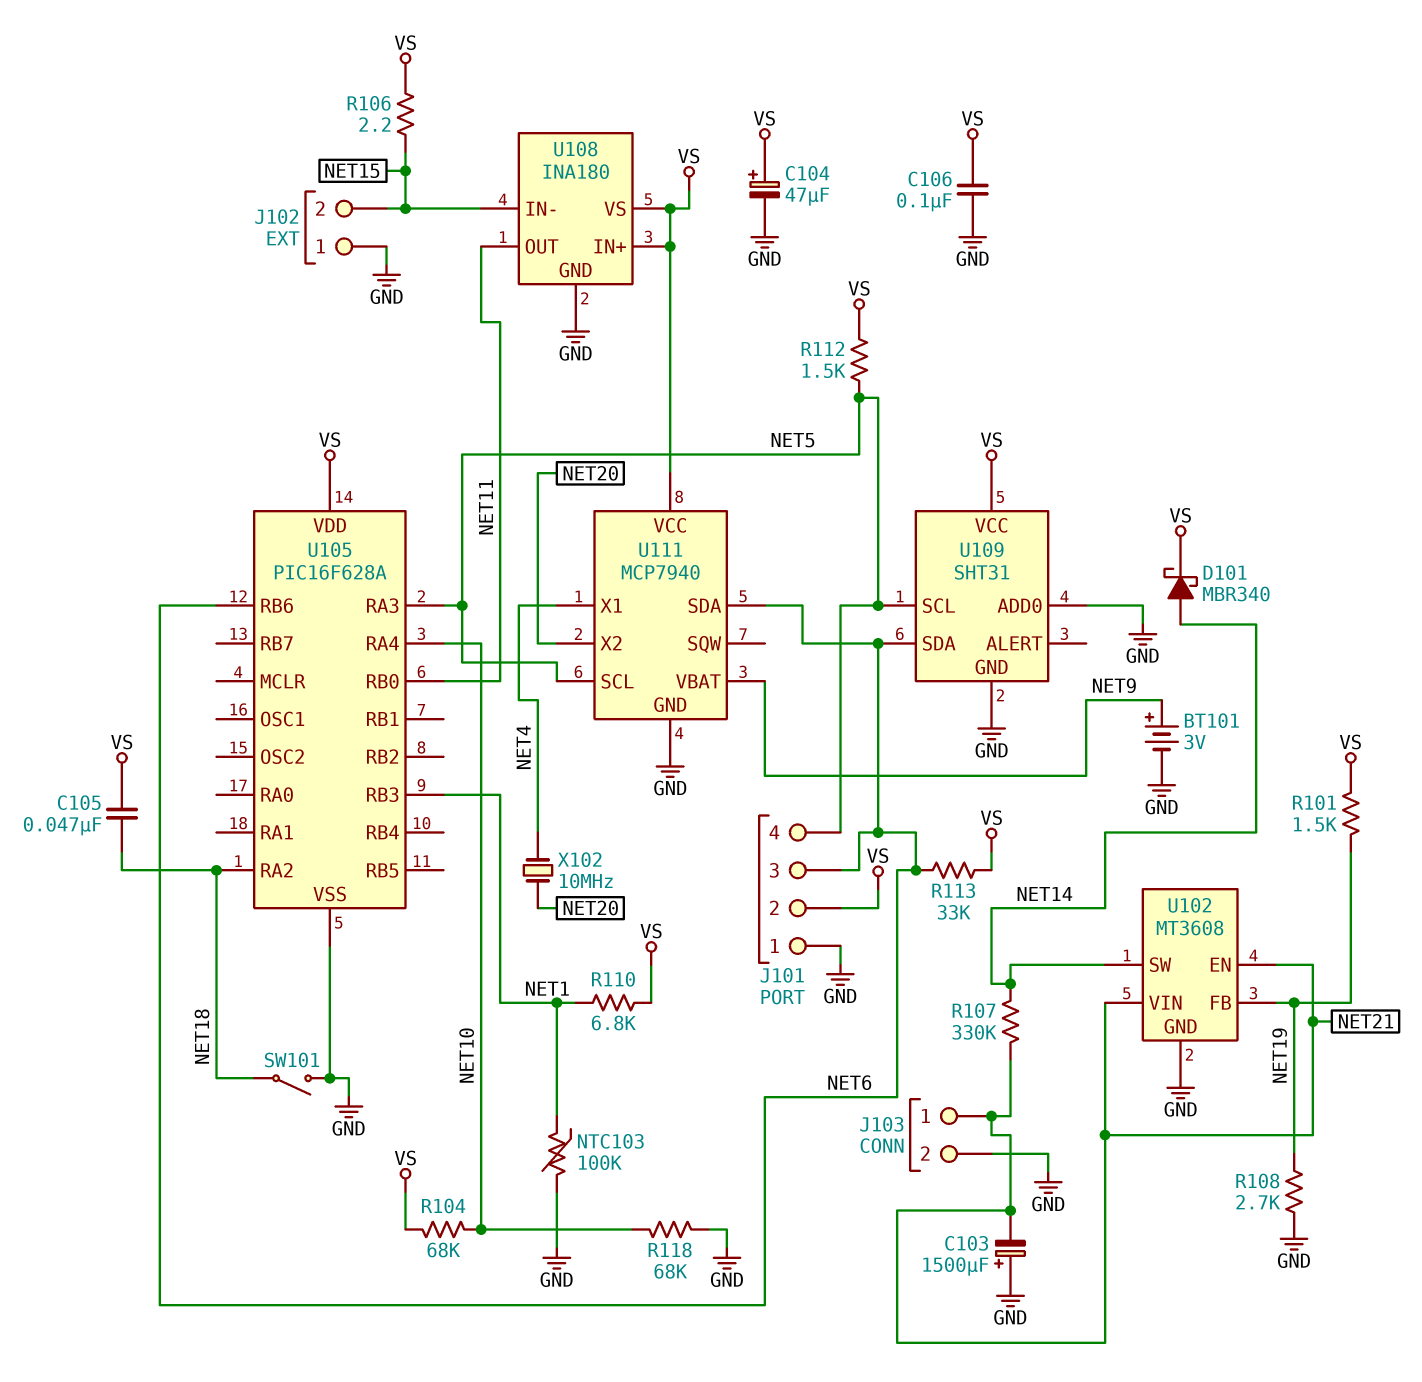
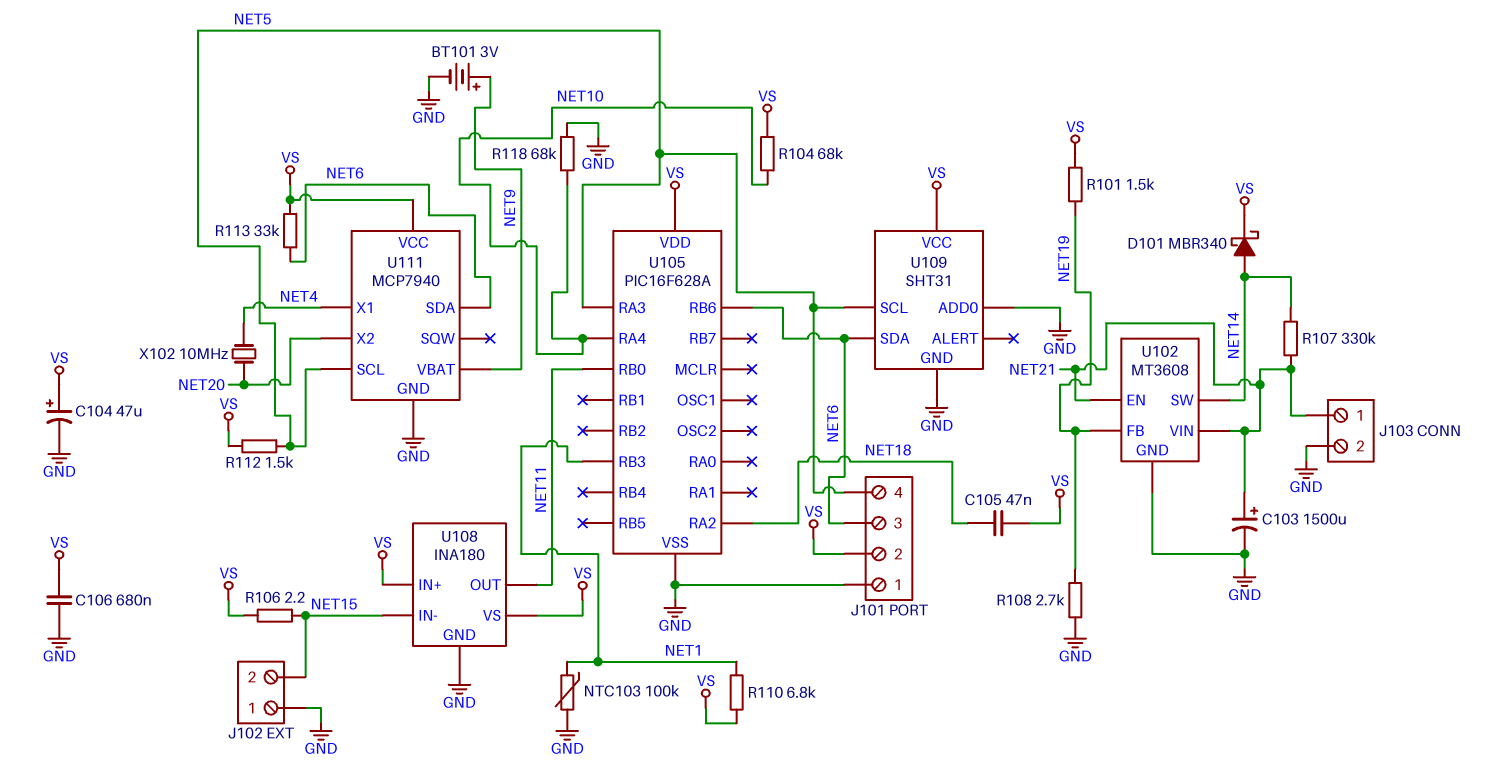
C103: 1500uF (plus GND, minus NET21) -> 1500uF (plus NET21, minus GND)
C106: 100nF (GND, VS) -> 680nF (GND, VS)
SW101: switch (GND, NET18) -> none

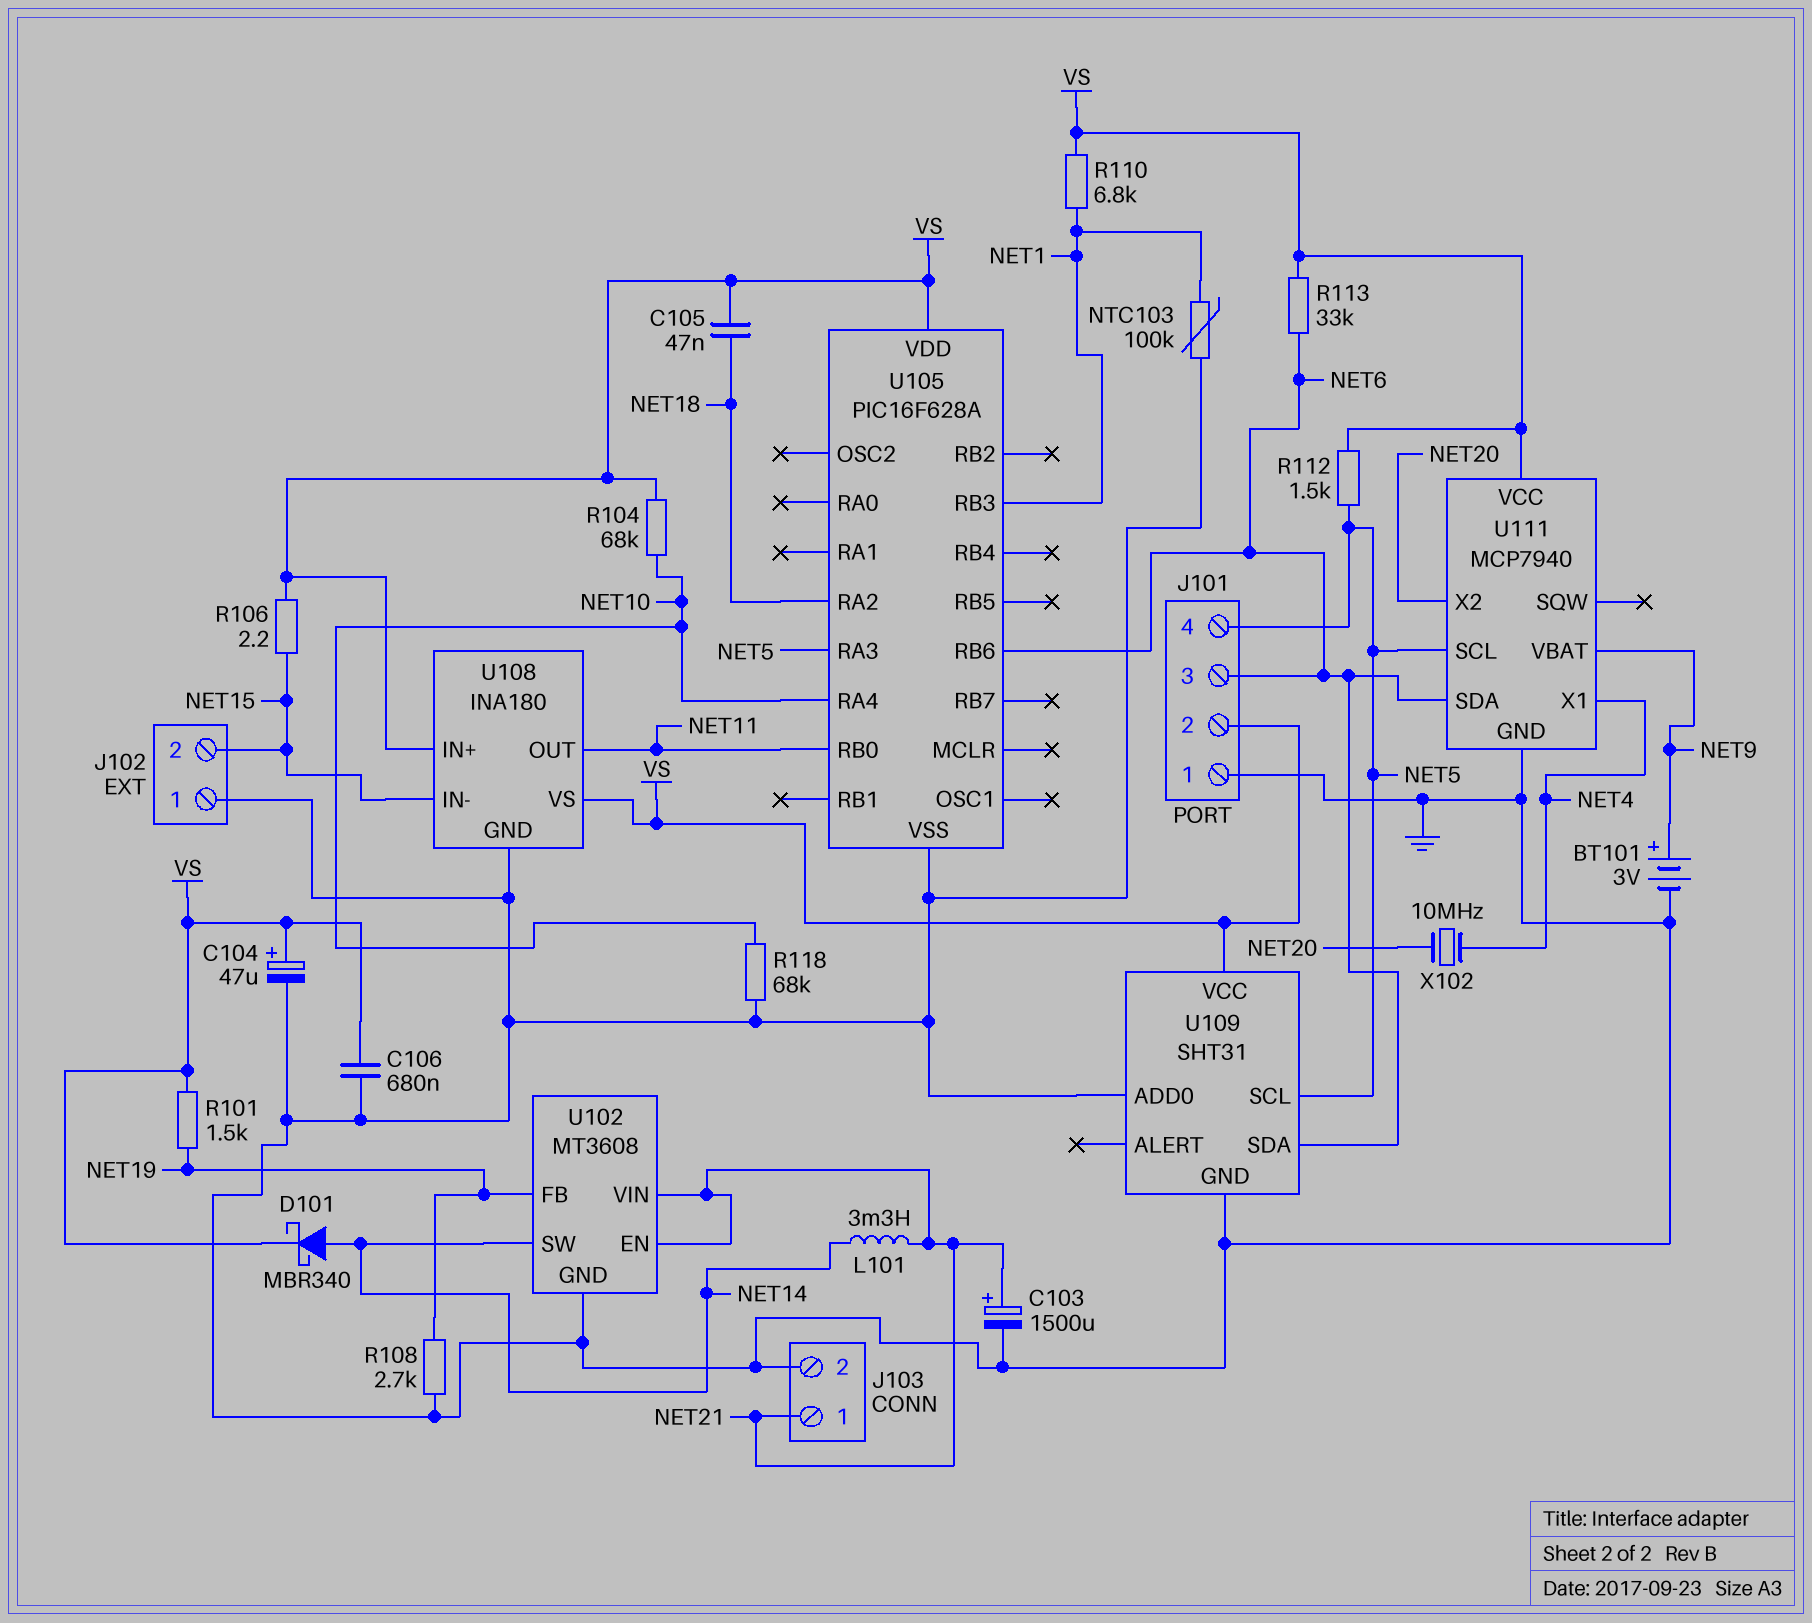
L101: none -> 3.3mH (NET14, NET21)
R107: 330k (NET14, NET21) -> none

